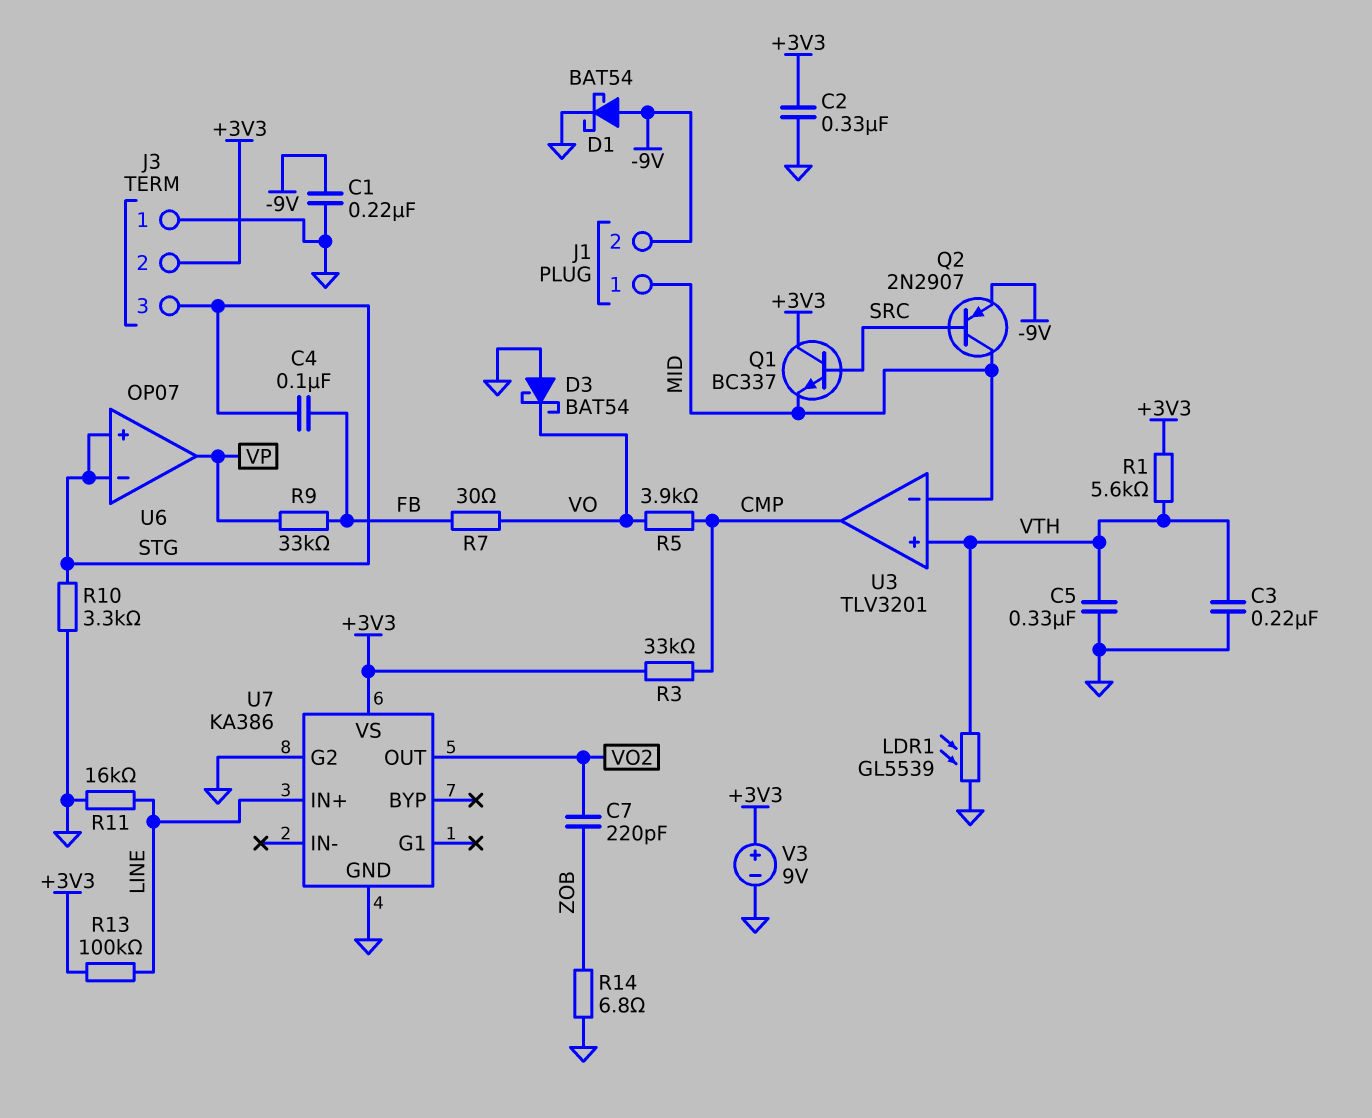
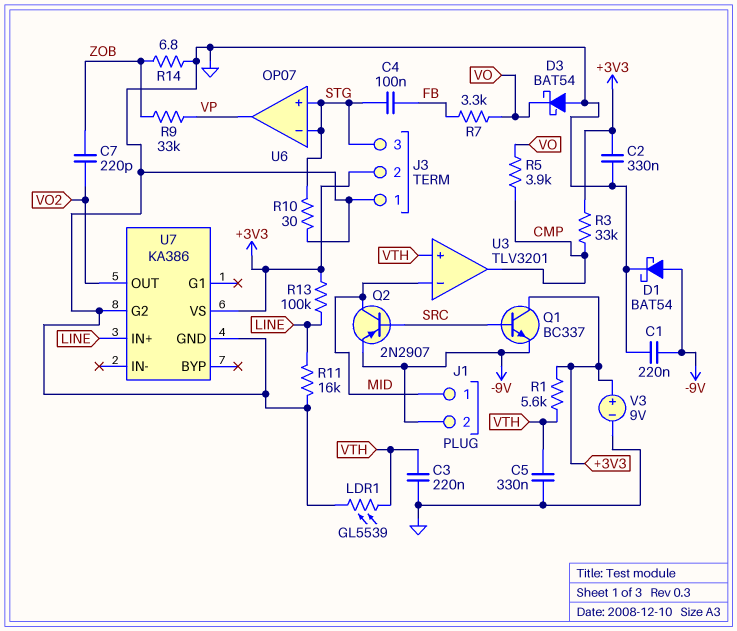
Q1: NPN BC337 (B SRC, C +3V3, E MID) -> NPN BC337 (B SRC, C +3V3, E -9V)
R7: 30 (FB, VO) -> 3.3k (FB, VO)
R9: 33k (FB, VP) -> 33k (VP, ZOB)
R10: 3.3k (GND, STG) -> 30 (GND, STG)

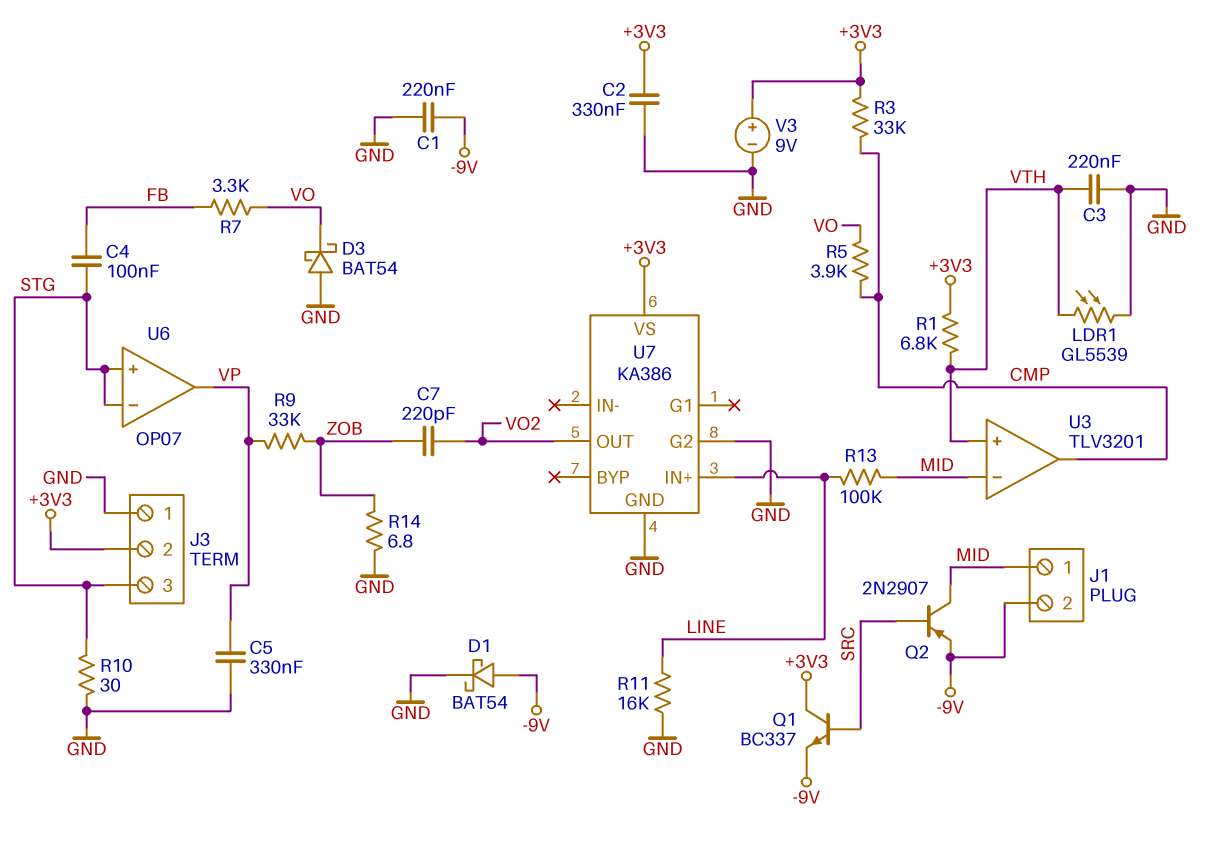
C5: 330nF (GND, VTH) -> 330nF (GND, VP)
R1: 5.6k (+3V3, VTH) -> 6.8k (+3V3, VTH)
R13: 100k (+3V3, LINE) -> 100k (LINE, MID)

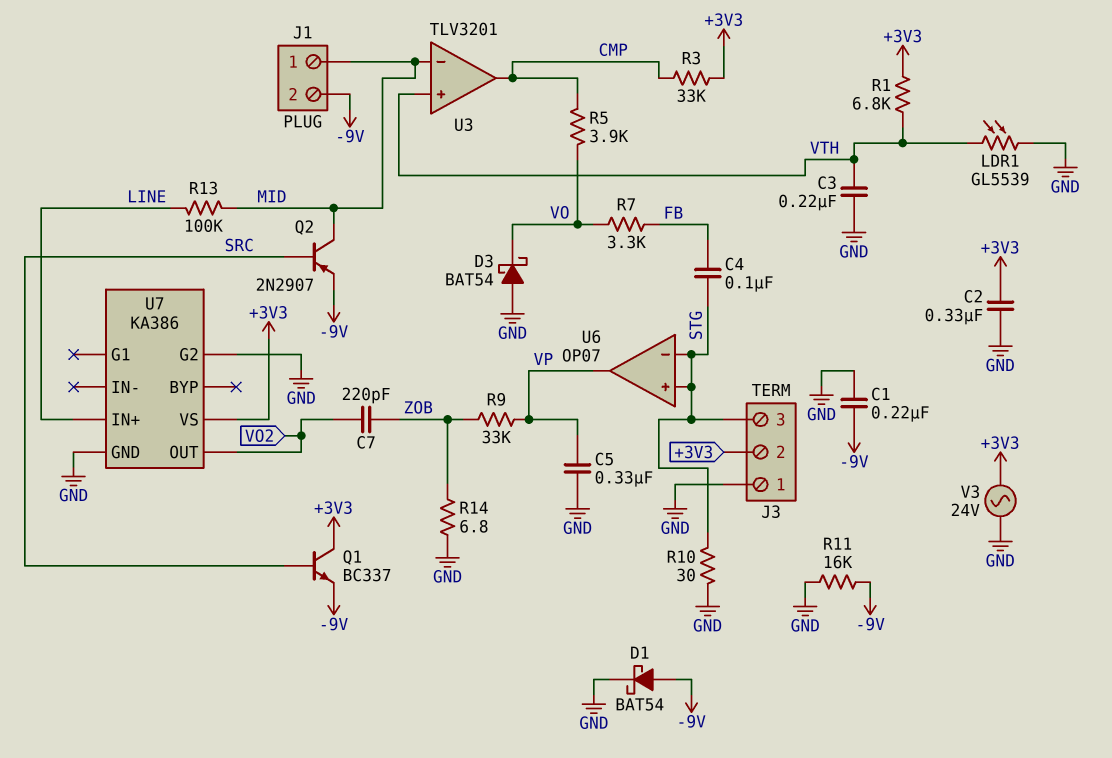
R11: 16k (GND, LINE) -> 16k (-9V, GND)
V3: 9V (plus +3V3, minus GND) -> AC 24V (+3V3, GND)

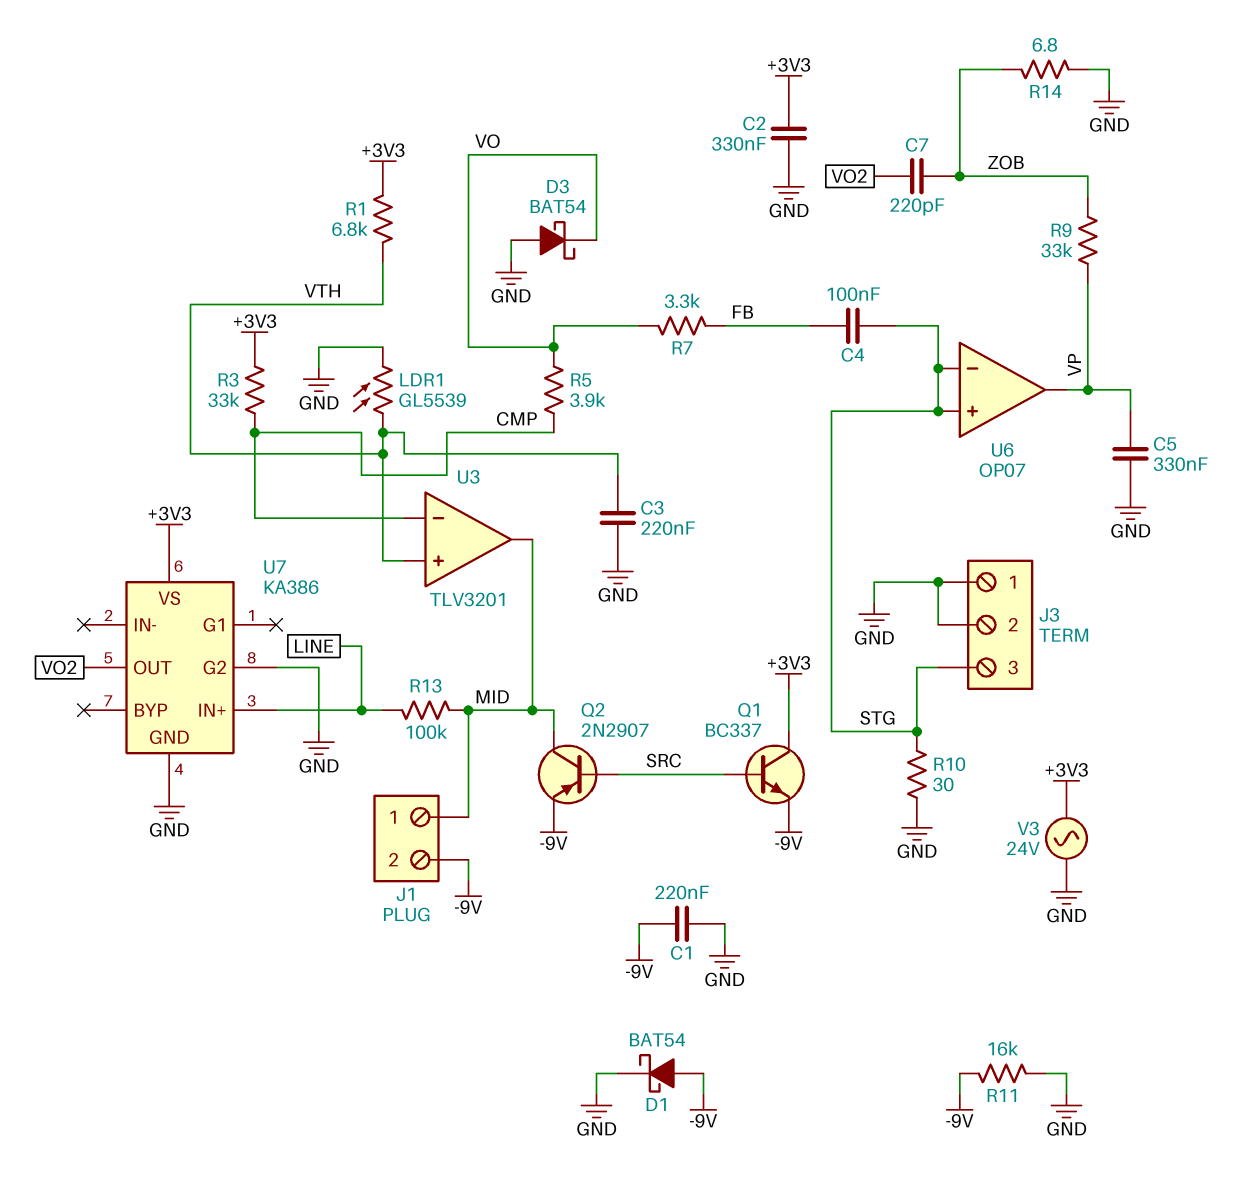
J3 pin 2: +3V3 -> GND
U3 pin in-: MID -> CMP
U3 pin out: CMP -> MID

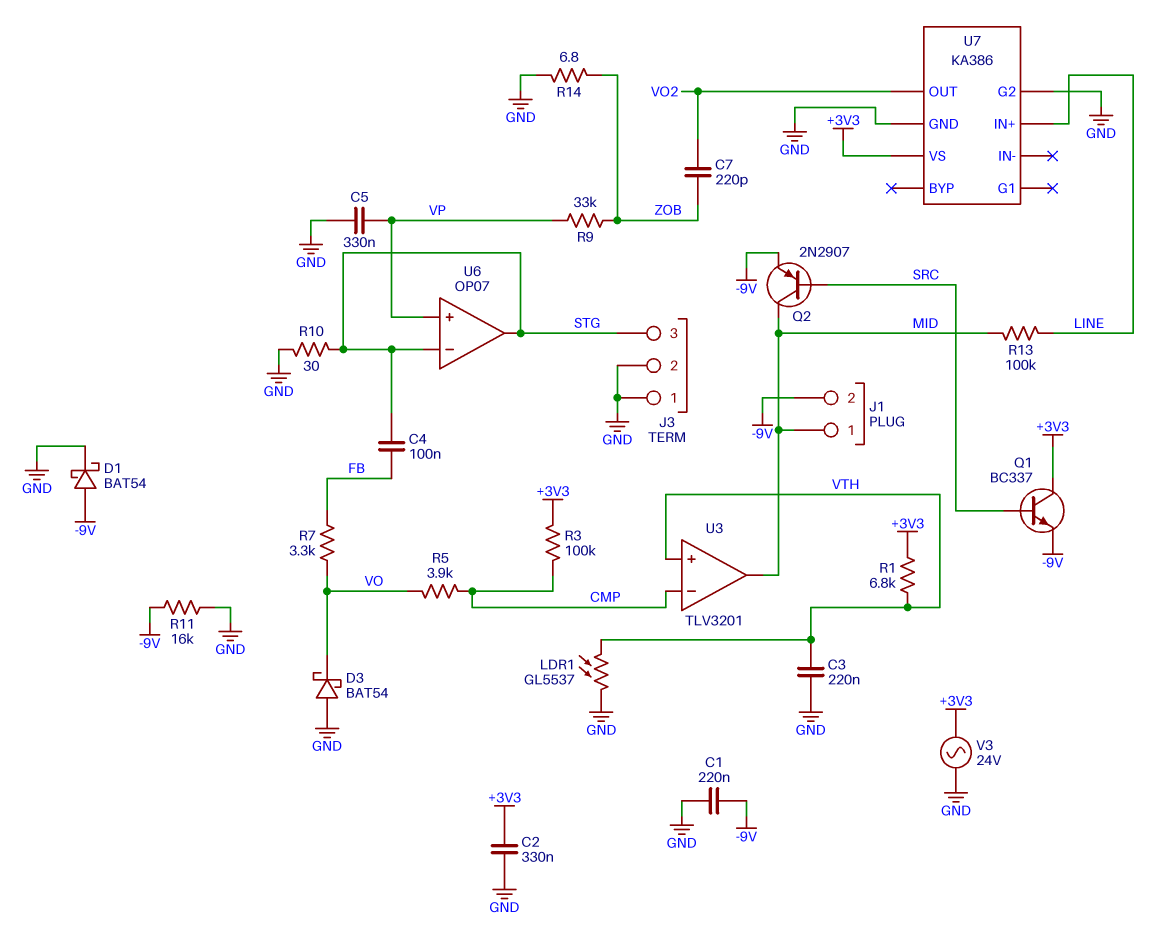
LDR1: GL5539 (GND, VTH) -> GL5537 (GND, VTH)
R3: 33k (+3V3, CMP) -> 100k (+3V3, CMP)
U6 pin in+: STG -> VP
U6 pin out: VP -> STG

